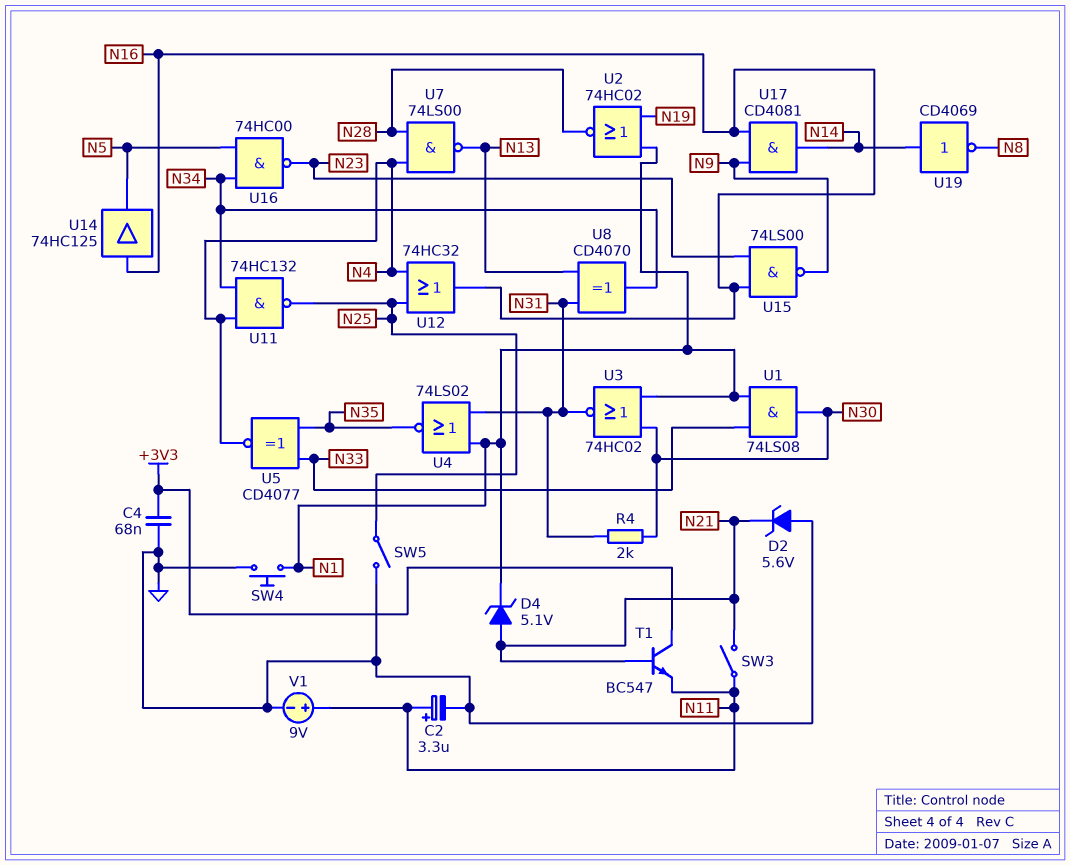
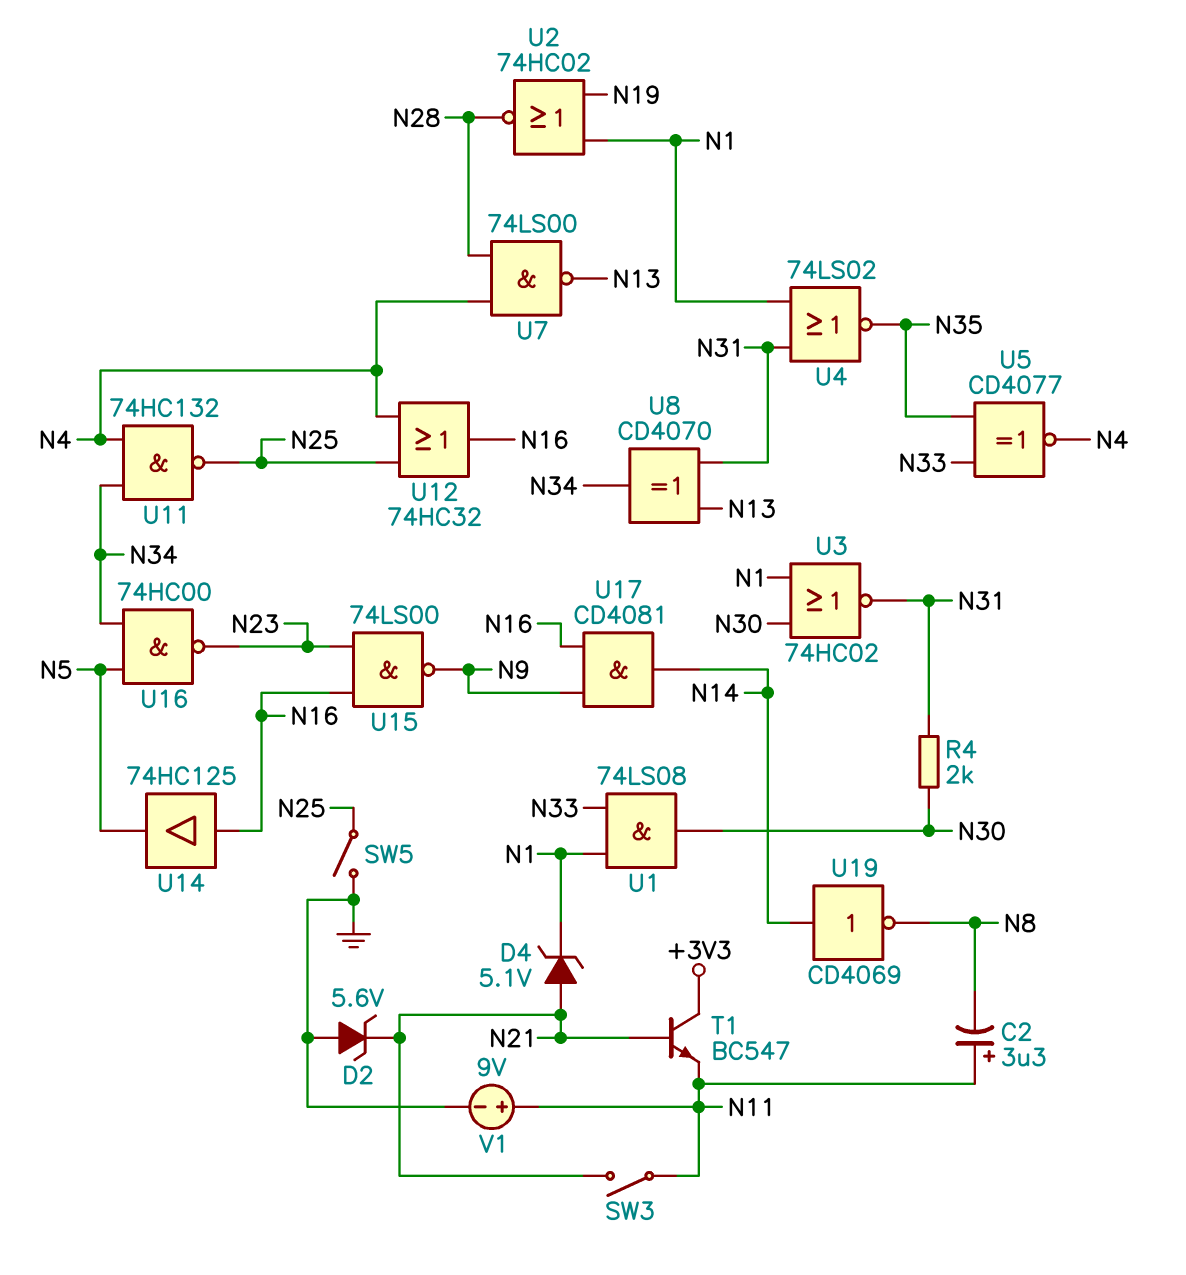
C2: 3.3uF (plus N11, minus GND) -> 3.3uF (plus N11, minus N8)
C4: 68nF (+3V3, GND) -> none
SW4: button (GND, N1) -> none

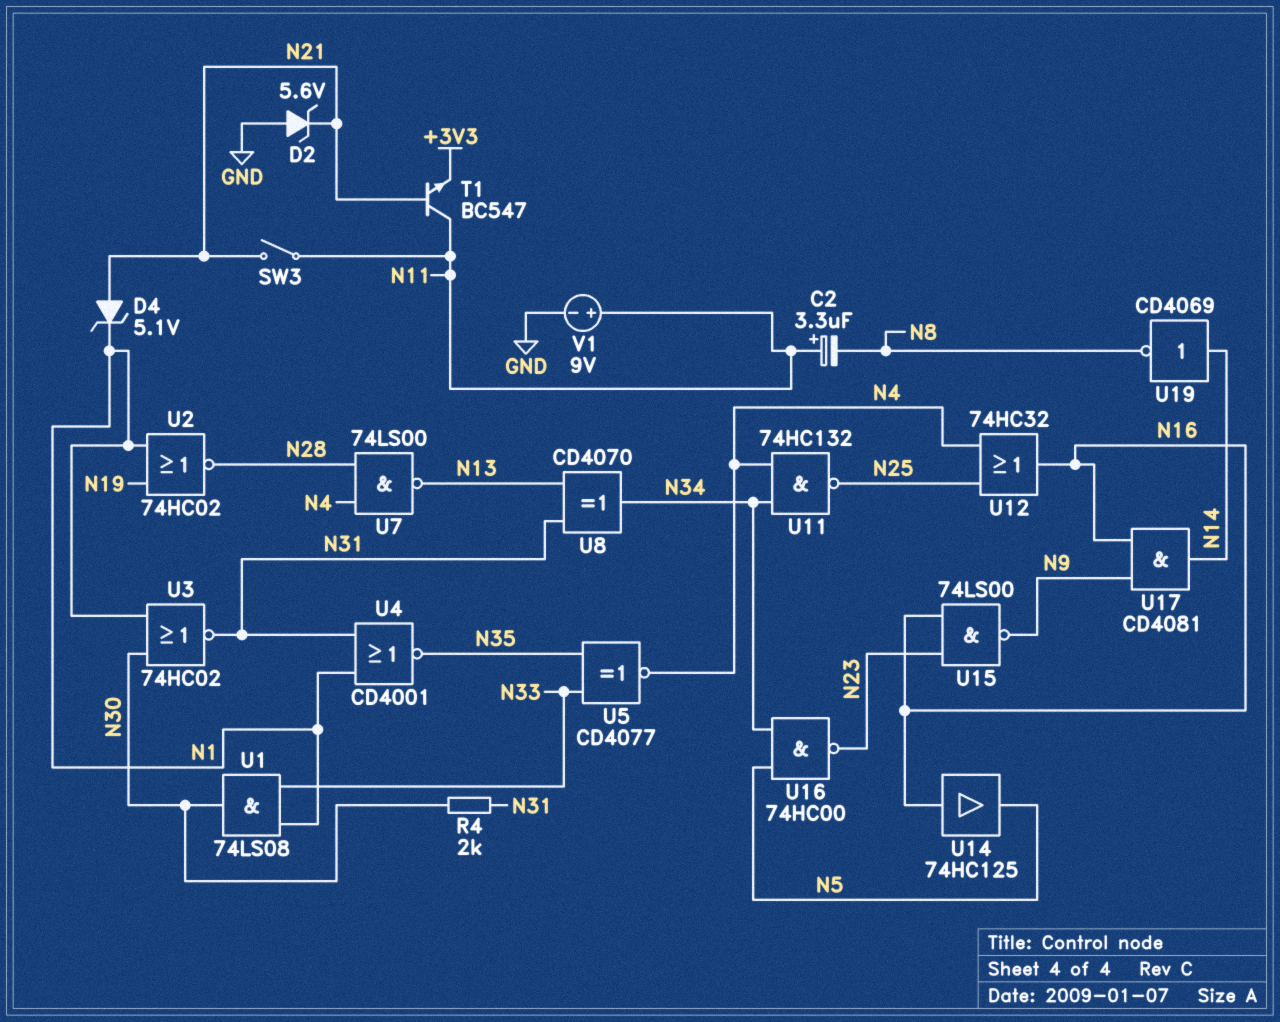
SW5: switch (GND, N25) -> none
T1: NPN BC547 (B N21, C +3V3, E N11) -> NPN BC547 (B N21, C N11, E +3V3)
U4: NOR 74LS02 (in N1, in N31, out N35) -> NOR CD4001 (in N1, in N31, out N35)

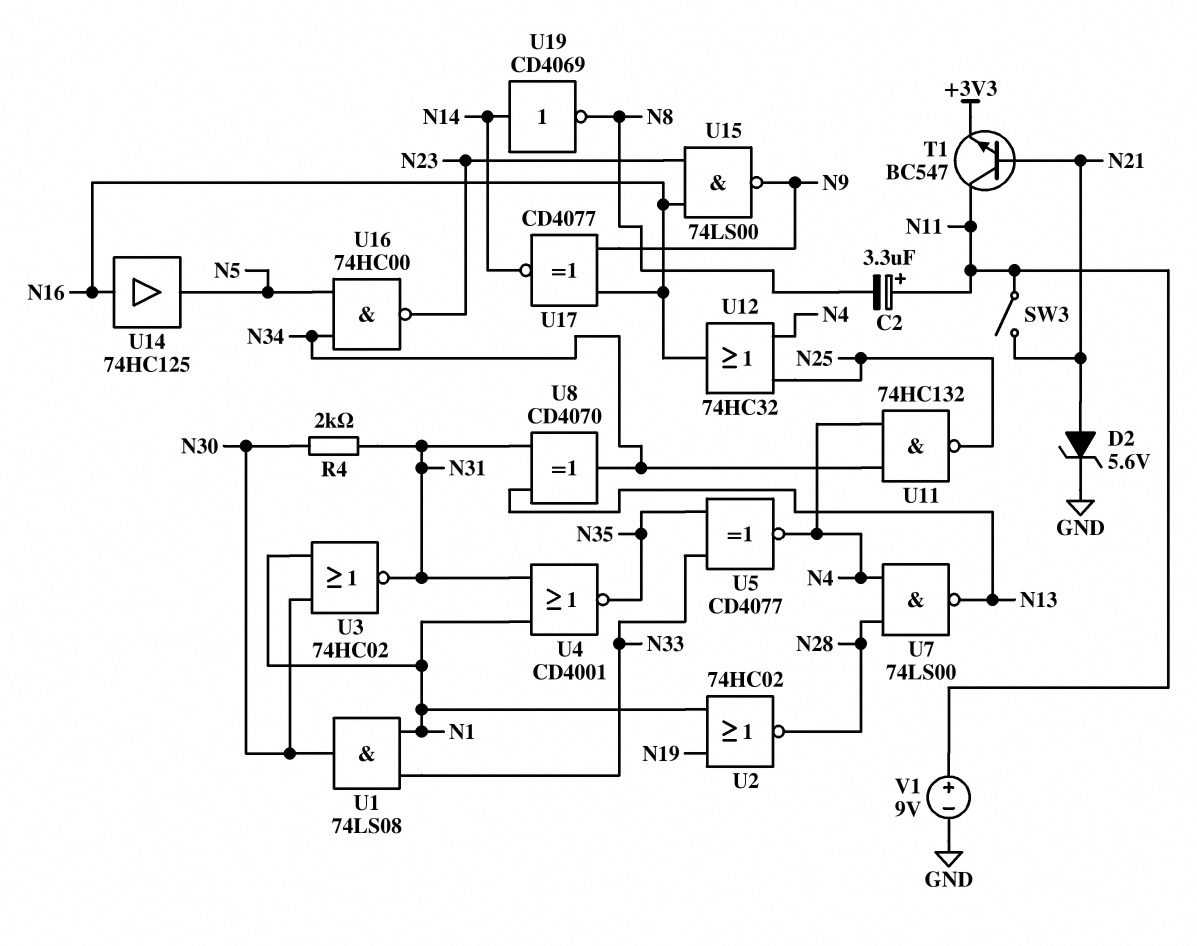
D2: zener 5.6V (A GND, K N21) -> zener 5.6V (A N21, K GND)
D4: zener 5.1V (A N21, K N1) -> none
U17: AND CD4081 (in N9, in N16, out N14) -> XNOR CD4077 (in N9, in N16, out N14)

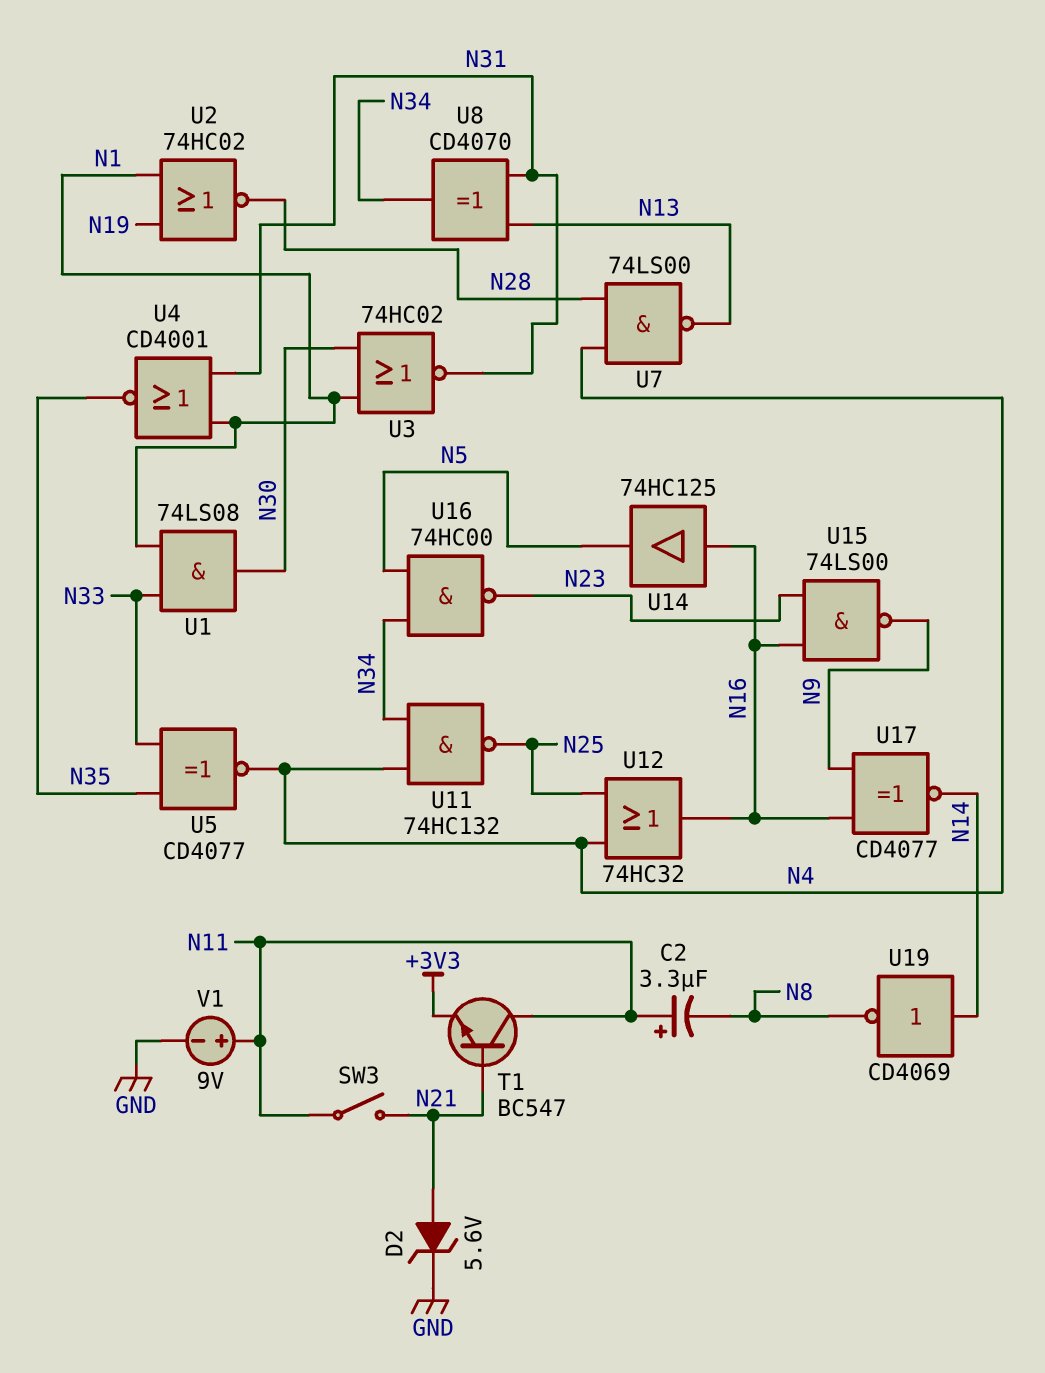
R4: 2k (N30, N31) -> none

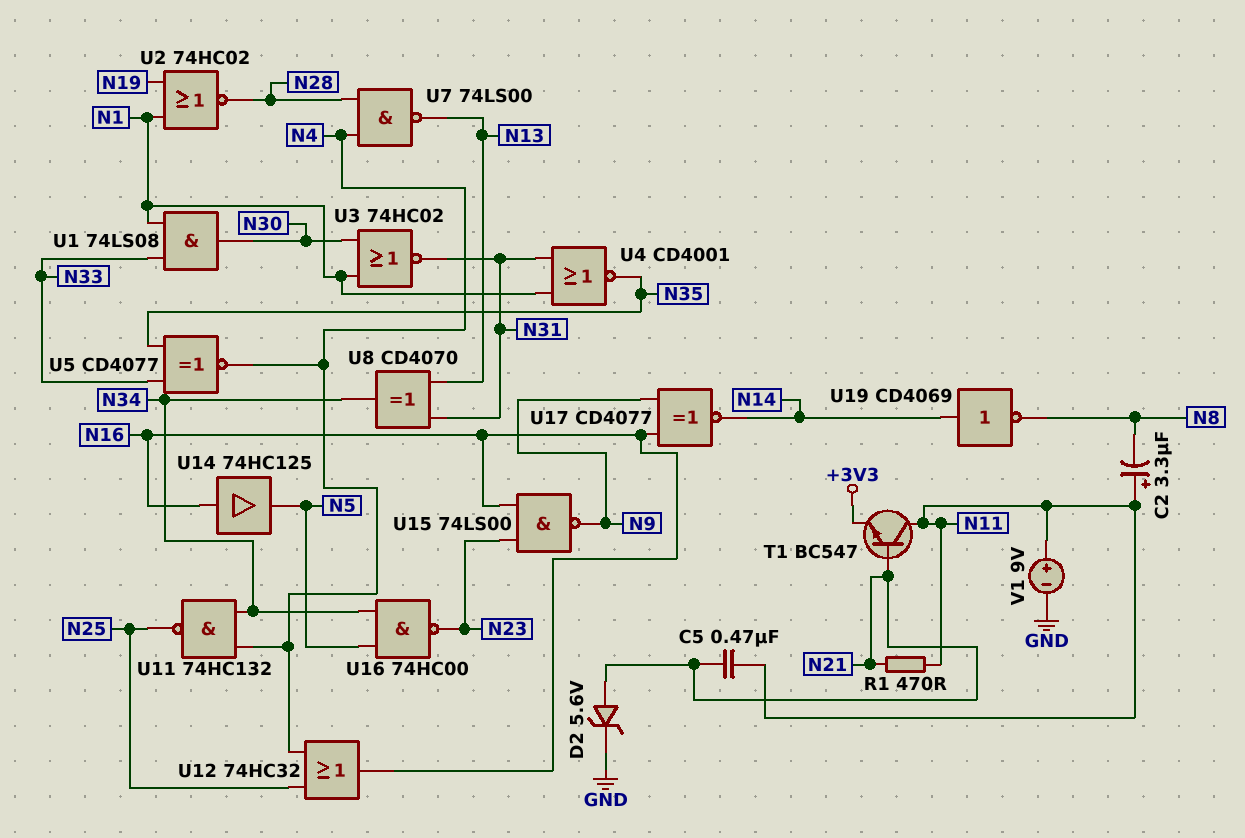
C5: none -> 470nF (N11, N21)
R1: none -> 470 (N11, N21)
SW3: switch (N11, N21) -> none

